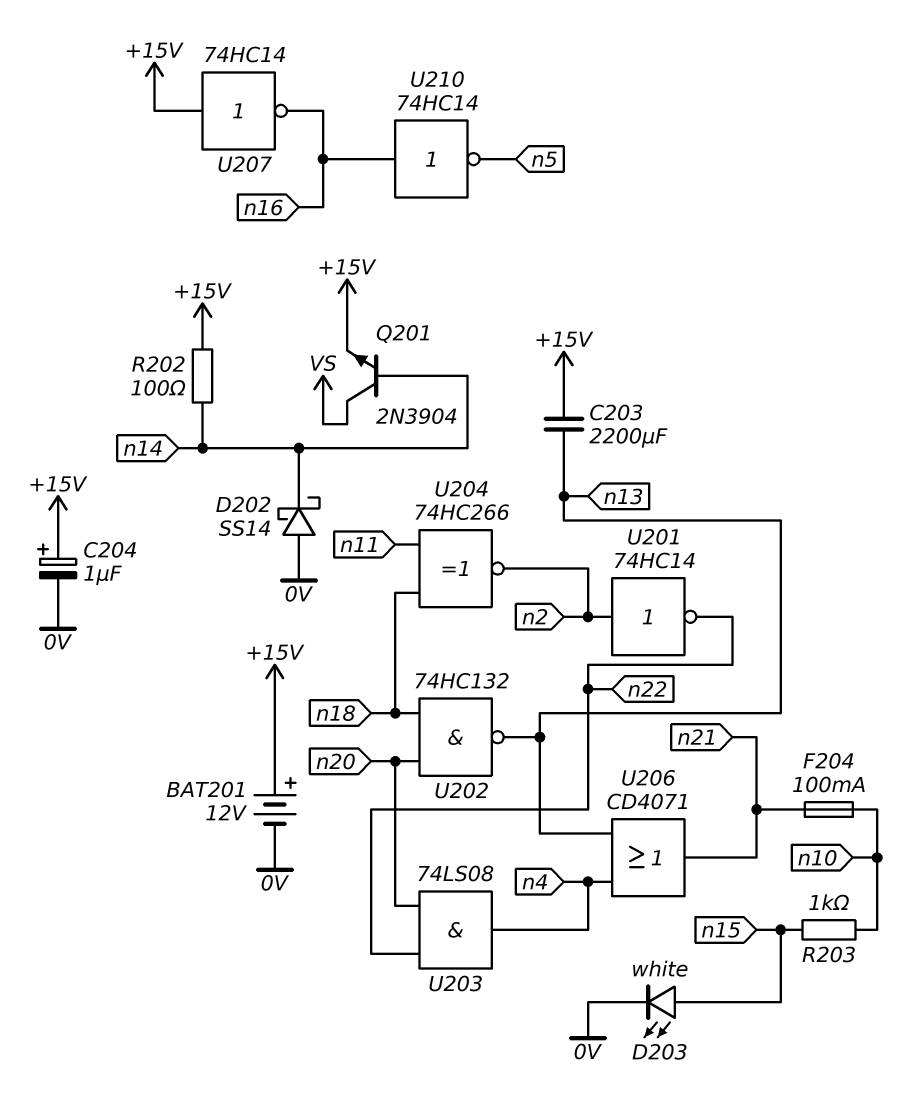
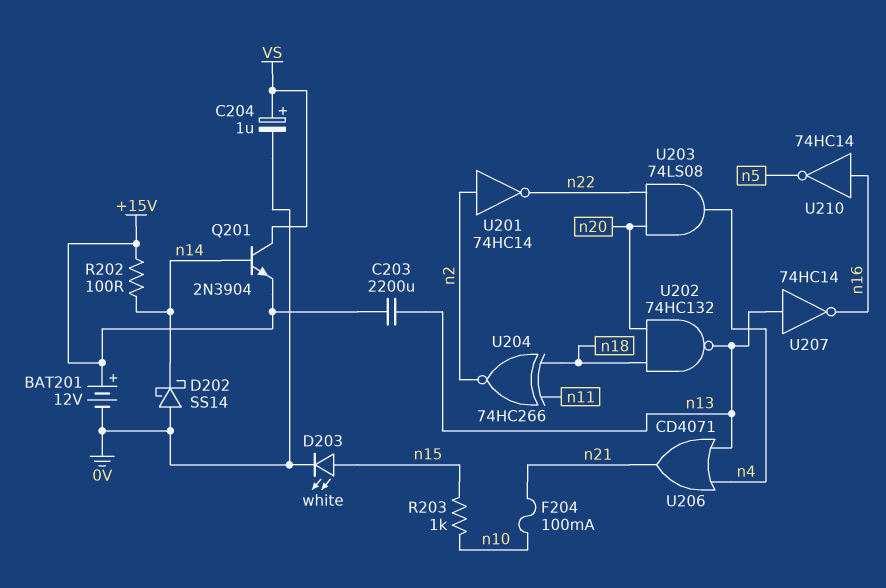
C204: 1uF (plus +15V, minus 0V) -> 1uF (plus VS, minus 0V)
U207: NOT 74HC14 (in +15V, out n16) -> NOT 74HC14 (in n13, out n16)

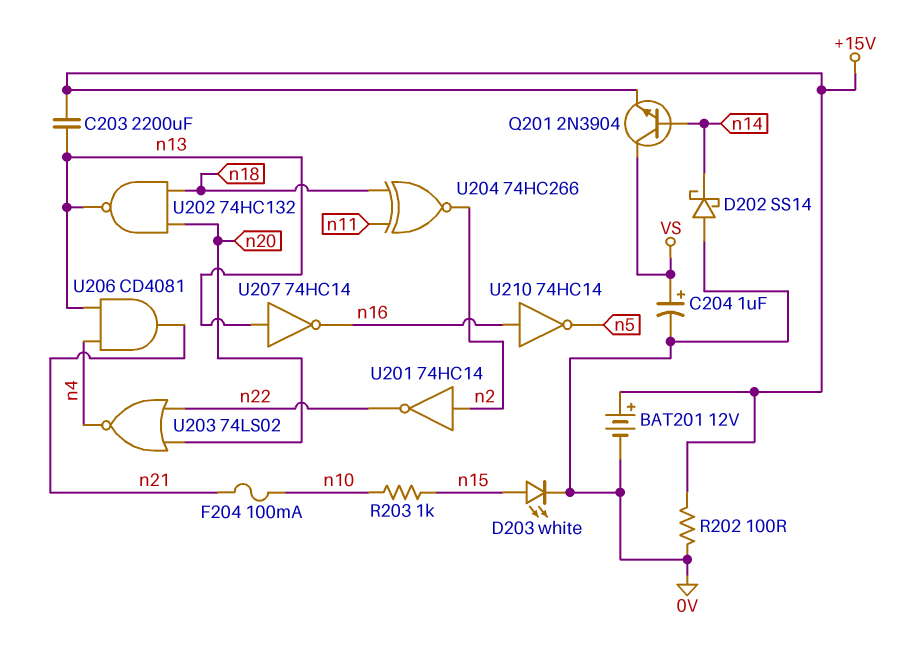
R202: 100 (+15V, n14) -> 100 (+15V, 0V)
U203: AND 74LS08 (in n20, in n22, out n4) -> NOR 74LS02 (in n20, in n22, out n4)
U206: OR CD4071 (in n4, in n13, out n21) -> AND CD4081 (in n4, in n13, out n21)

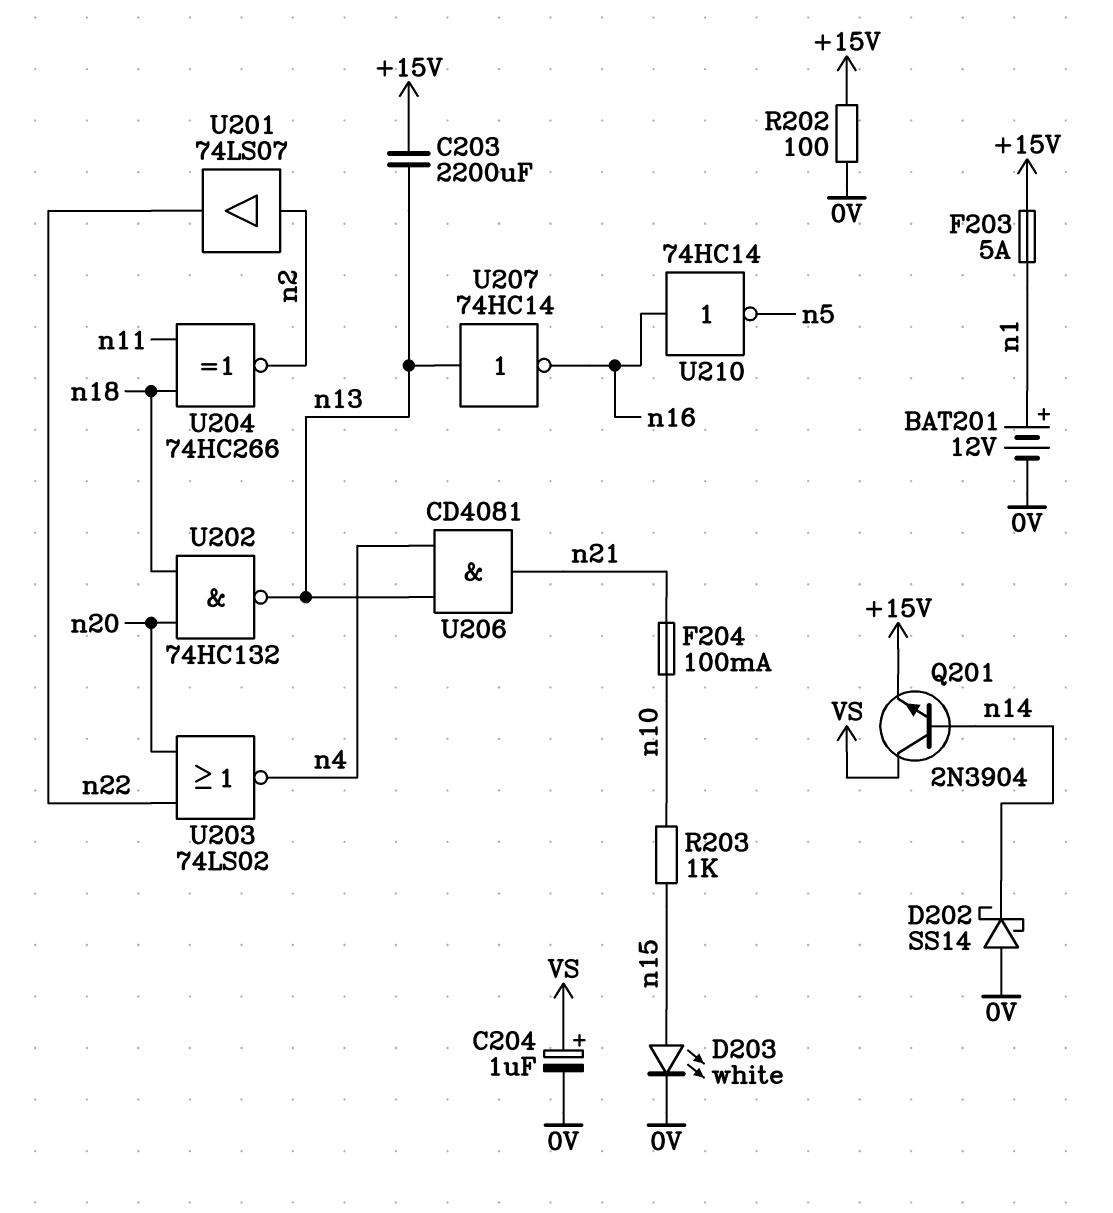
BAT201: 12V (plus +15V, minus 0V) -> 12V (plus n1, minus 0V)
F203: none -> 5A (+15V, n1)
U201: NOT 74HC14 (in n2, out n22) -> buffer 74LS07 (in n2, out n22)

